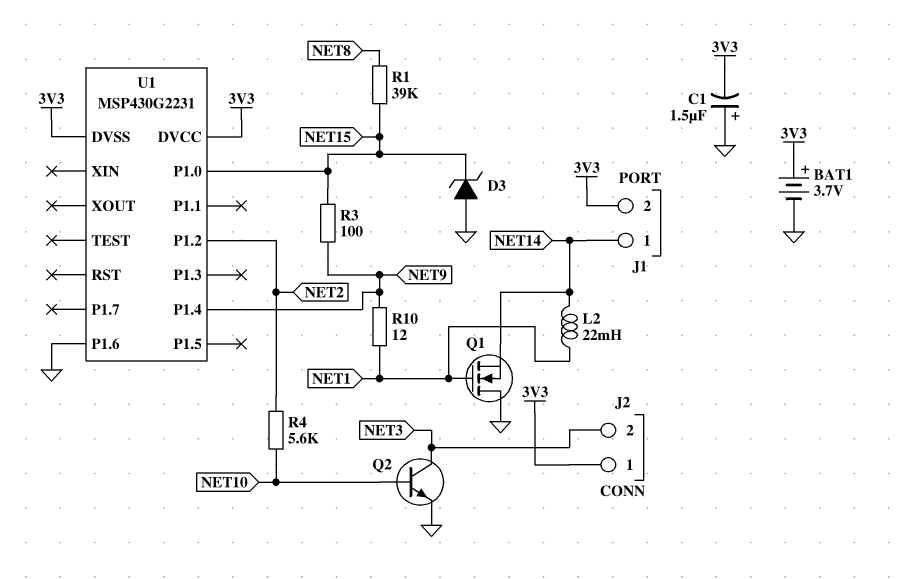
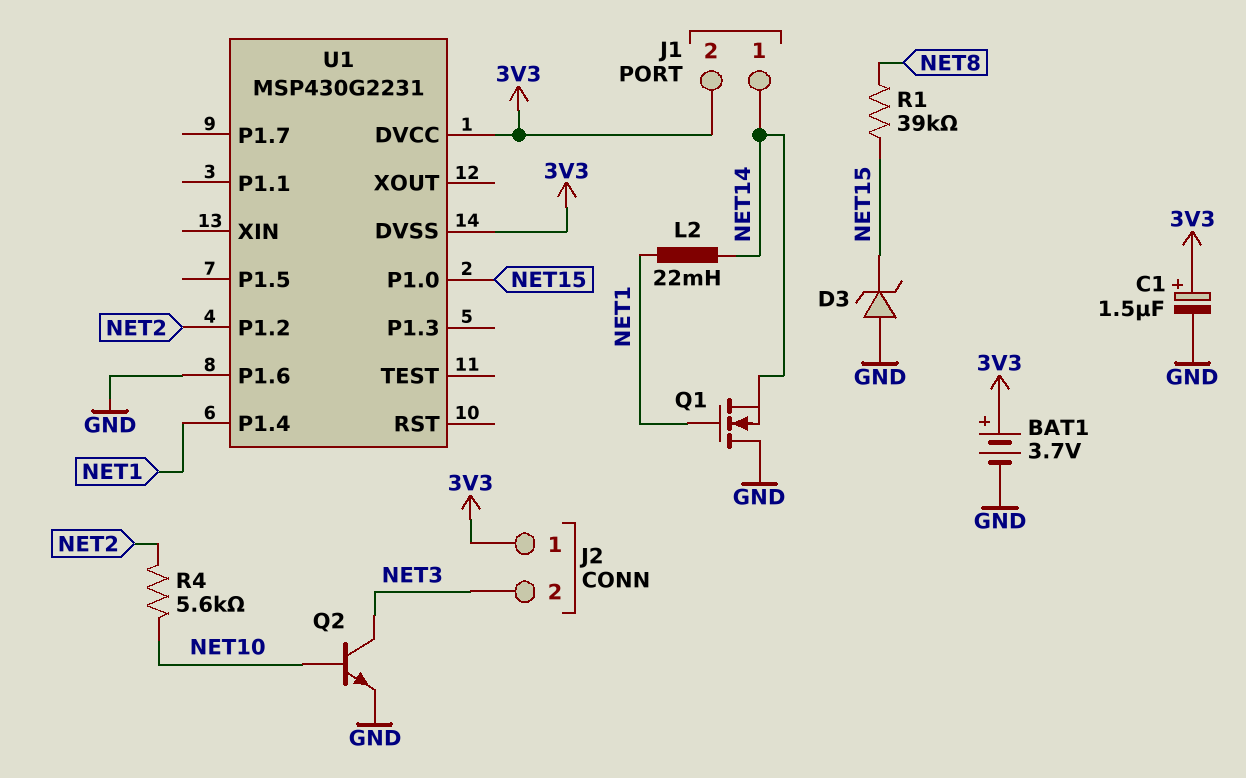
C1: 1.5uF (plus GND, minus 3V3) -> 1.5uF (plus 3V3, minus GND)
R3: 100 (NET9, NET15) -> none
R10: 12 (NET1, NET9) -> none
U1 pin P1.4: NET9 -> NET1

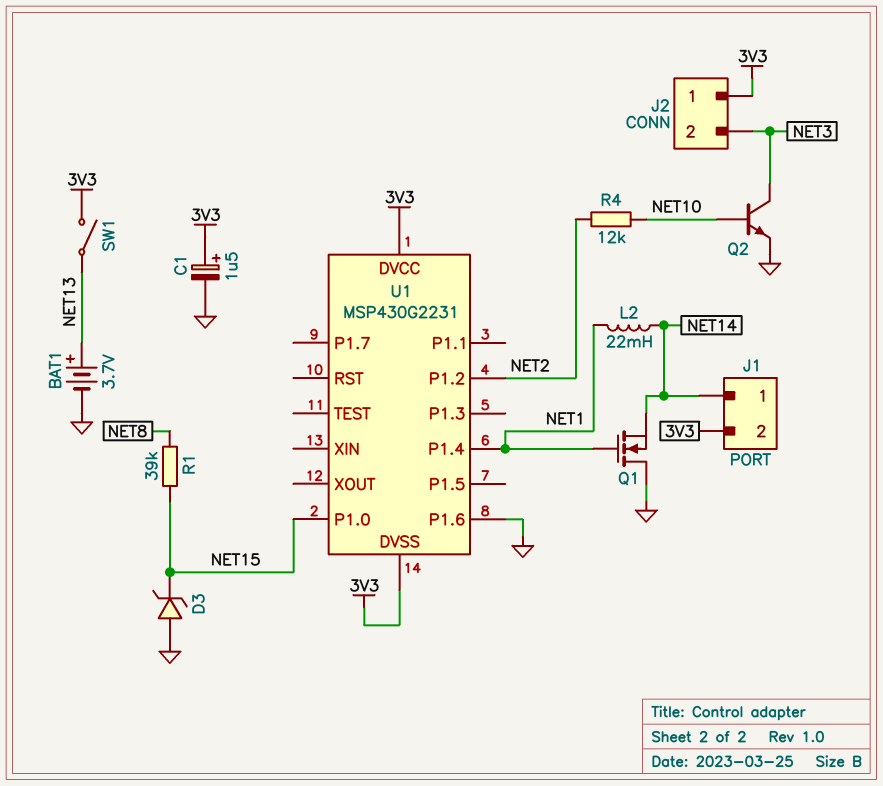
BAT1: 3.7V (plus 3V3, minus GND) -> 3.7V (plus NET13, minus GND)
R4: 5.6k (NET2, NET10) -> 12k (NET2, NET10)
SW1: none -> switch (3V3, NET13)

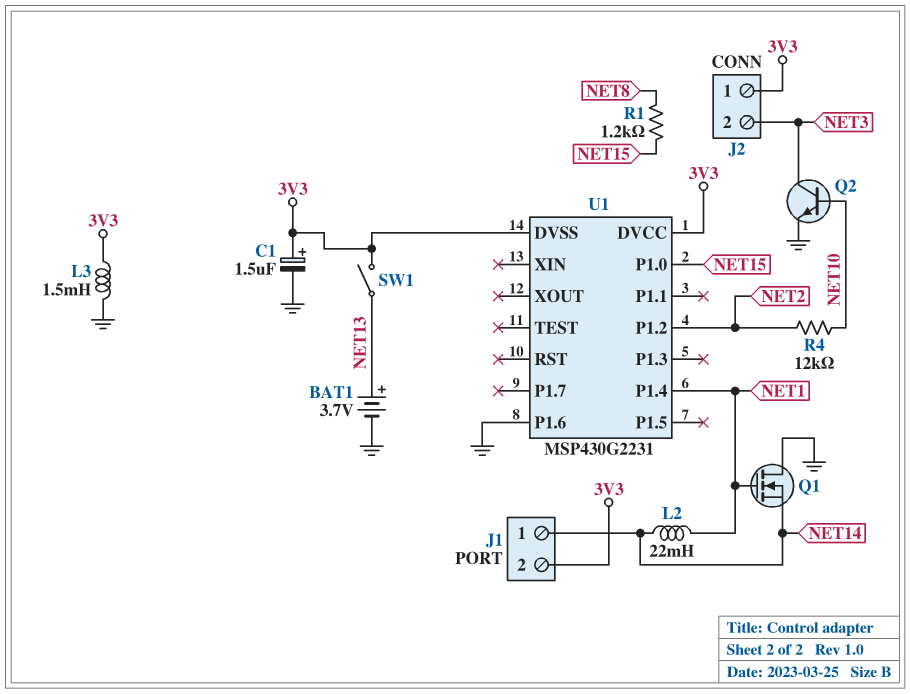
D3: zener (A GND, K NET15) -> none
L3: none -> 1.5mH (3V3, GND)
R1: 39k (NET8, NET15) -> 1.2k (NET8, NET15)

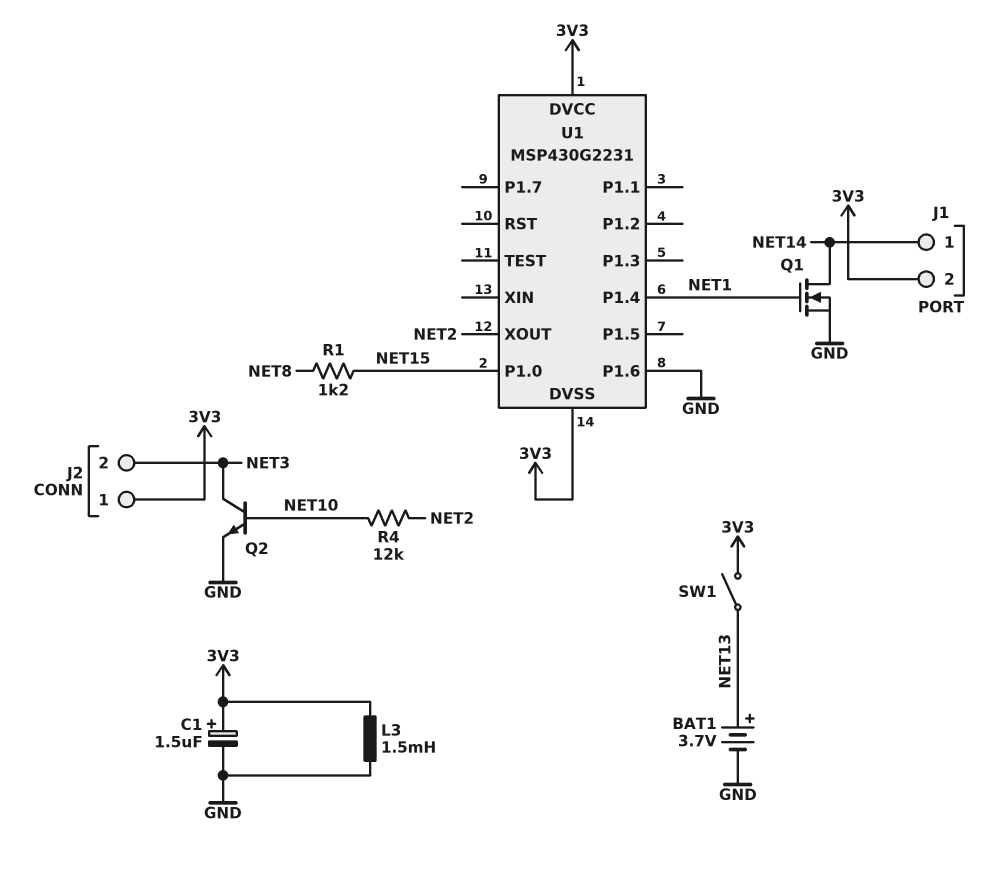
L2: 22mH (NET1, NET14) -> none
Q1: NMOS (G NET1, D GND, S NET14) -> NMOS (G NET1, D NET14, S GND)
U1 pin P1.2: NET2 -> none
U1 pin XOUT: none -> NET2

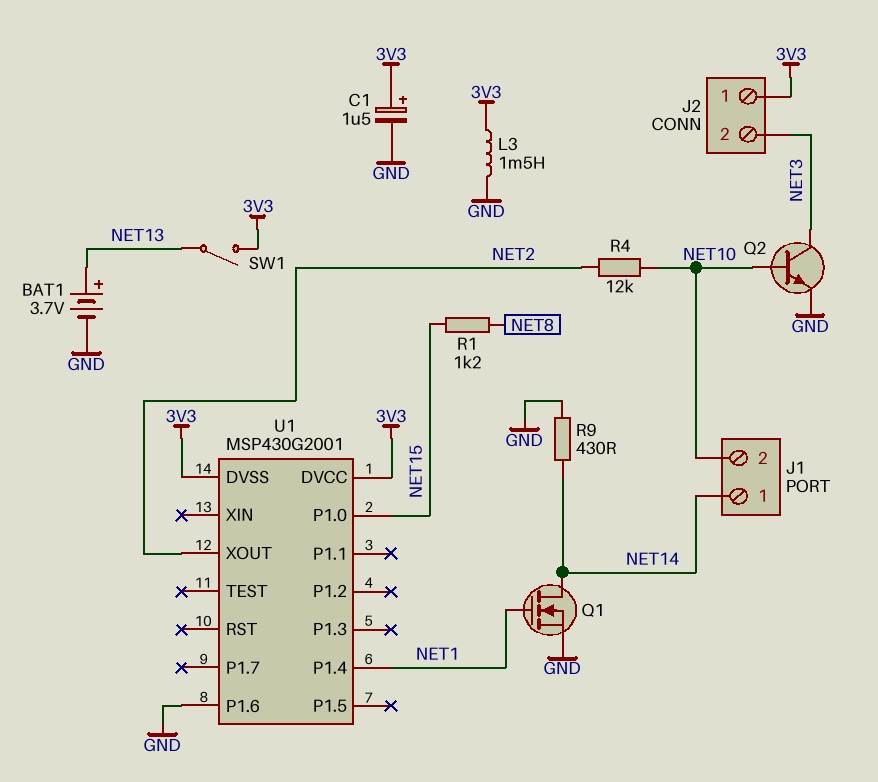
J1 pin 2: 3V3 -> NET10
R9: none -> 430 (GND, NET14)
U1: MSP430G2231 -> MSP430G2001

